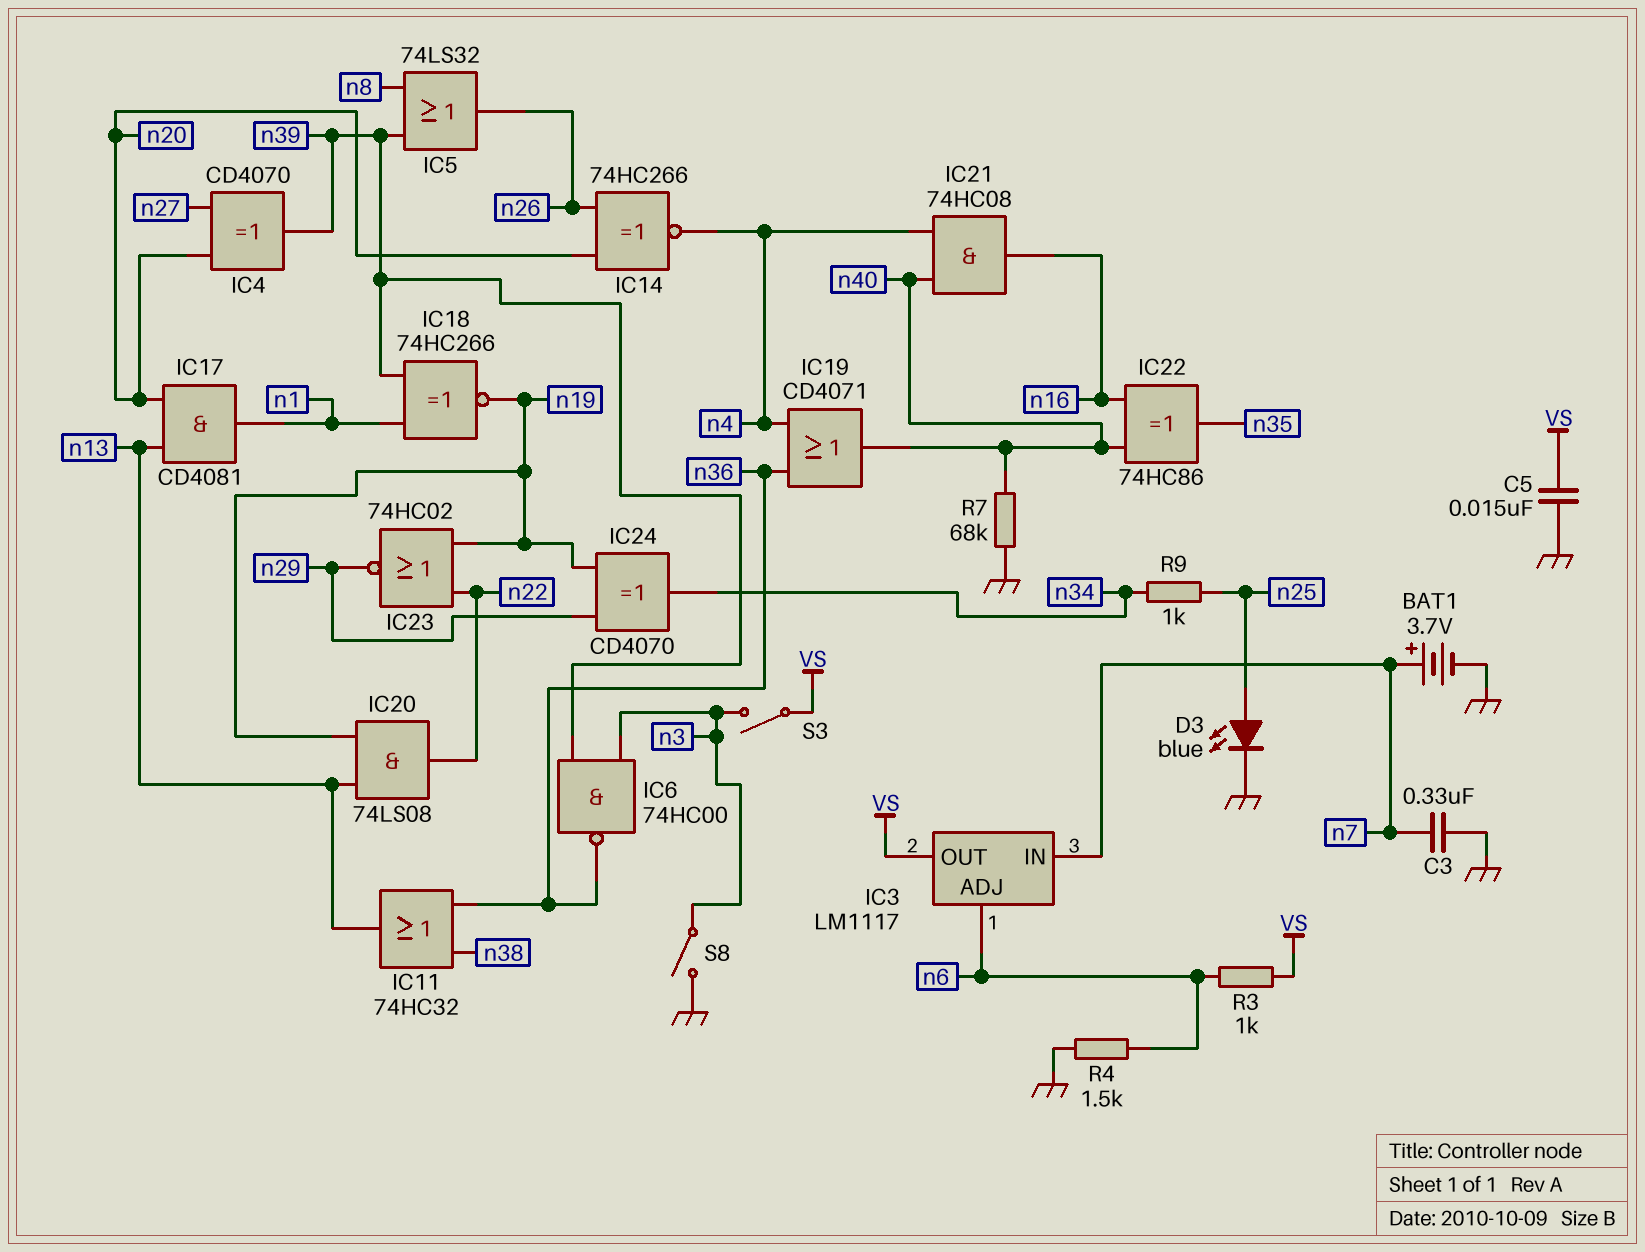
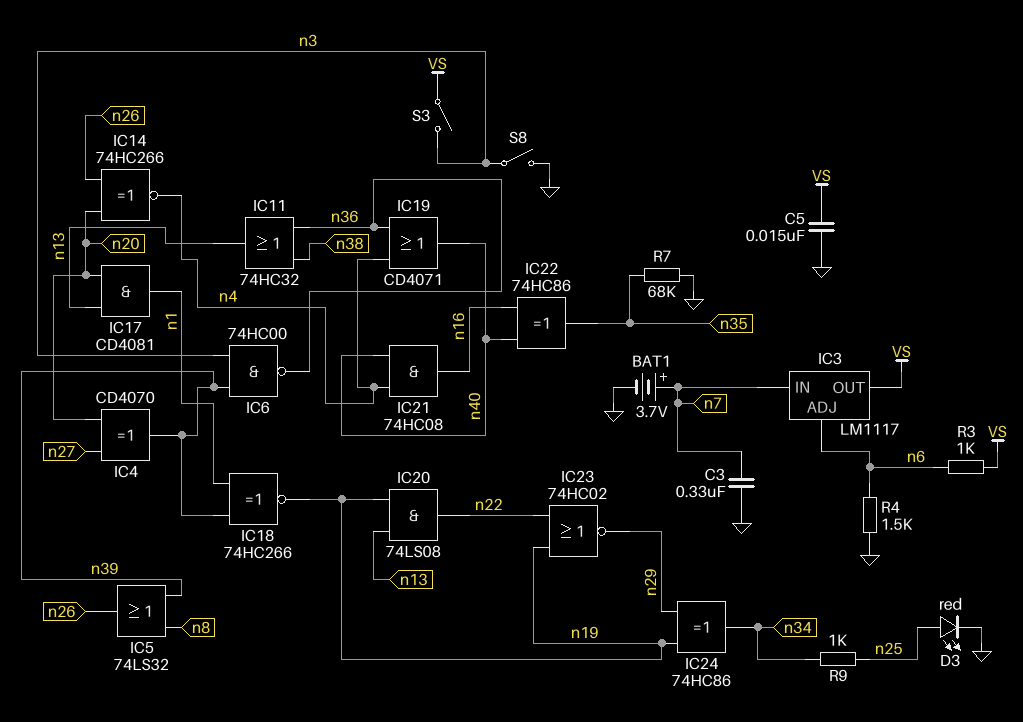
D3: LED blue (A n25, K GND) -> LED red (A n25, K GND)
IC24: XOR CD4070 (in n19, in n29, out n34) -> XOR 74HC86 (in n19, in n29, out n34)
R7: 68k (GND, n40) -> 68k (GND, n35)

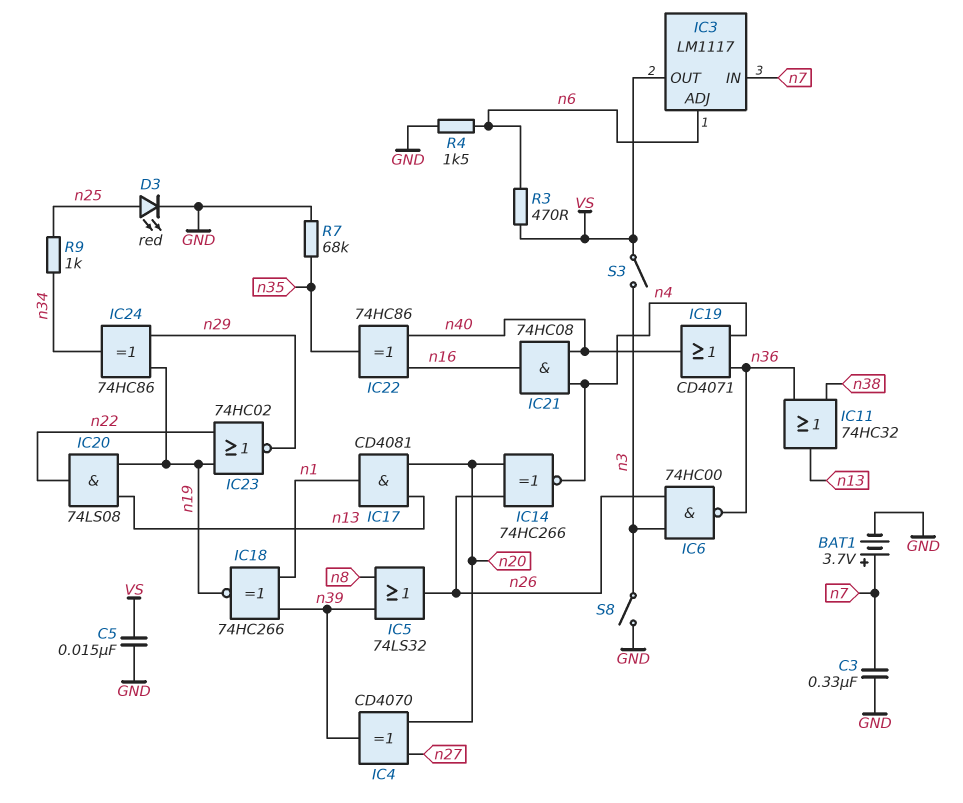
IC6: NAND 74HC00 (in n3, in n39, out n36) -> NAND 74HC00 (in n3, in n26, out n36)
R3: 1k (VS, n6) -> 470 (VS, n6)

